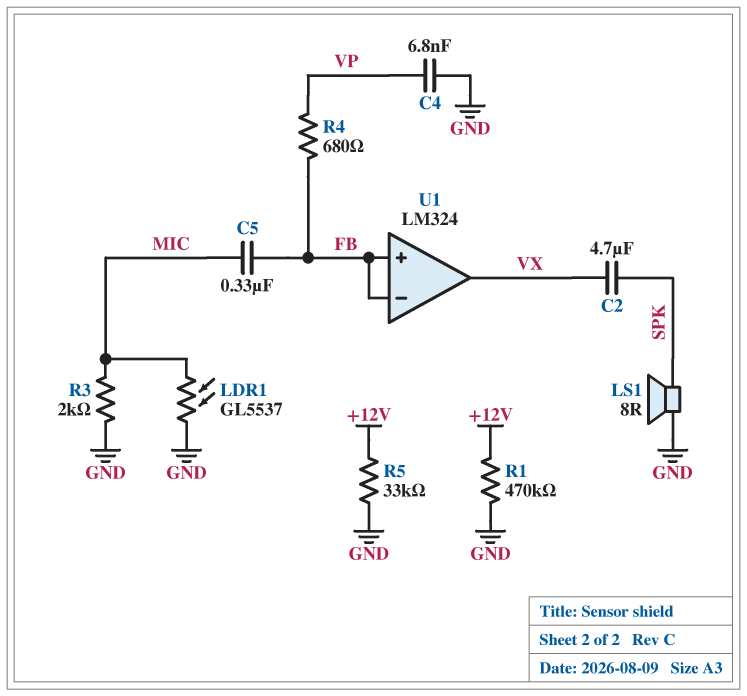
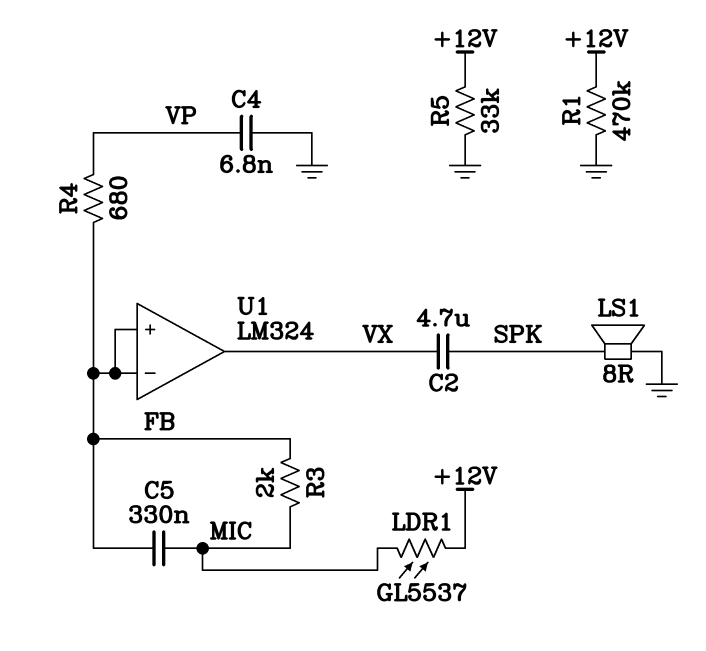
LDR1: GL5537 (GND, MIC) -> GL5537 (+12V, MIC)
R3: 2k (GND, MIC) -> 2k (FB, MIC)

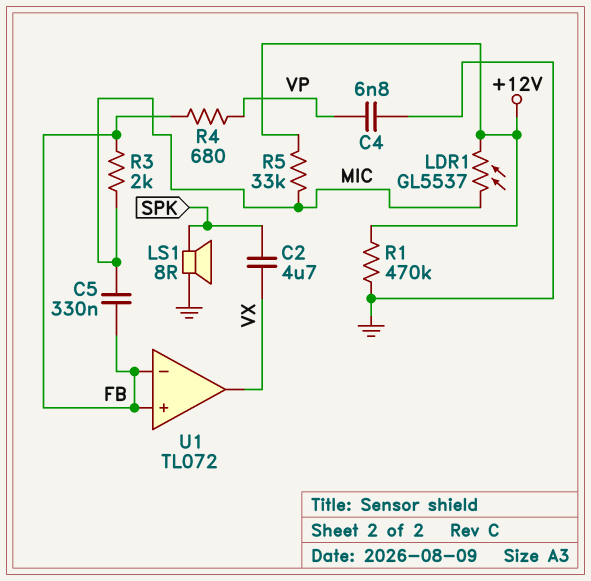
R5: 33k (+12V, GND) -> 33k (+12V, MIC)
U1: LM324 -> TL072

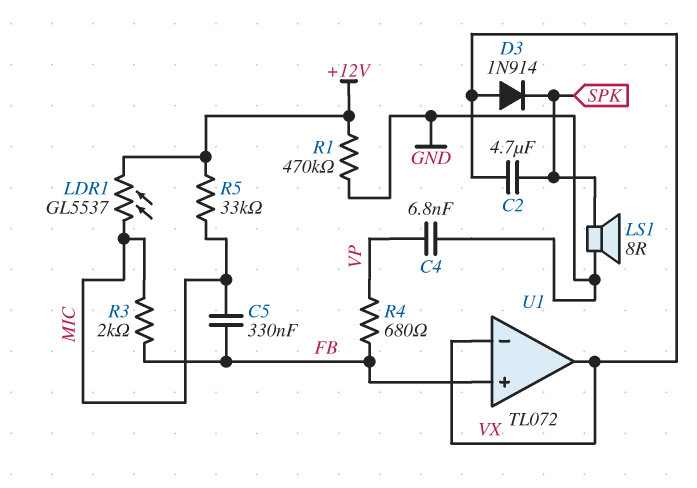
D3: none -> diode 1N914 (A VX, K SPK)
U1 pin in-: FB -> VX

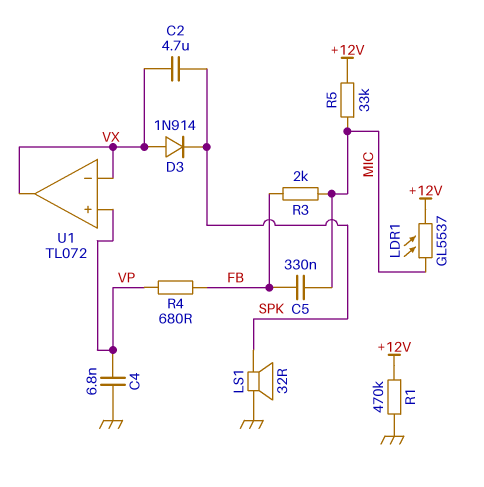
LS1: speaker 8R (GND, SPK) -> speaker 32R (GND, SPK)
U1 pin in+: FB -> VP

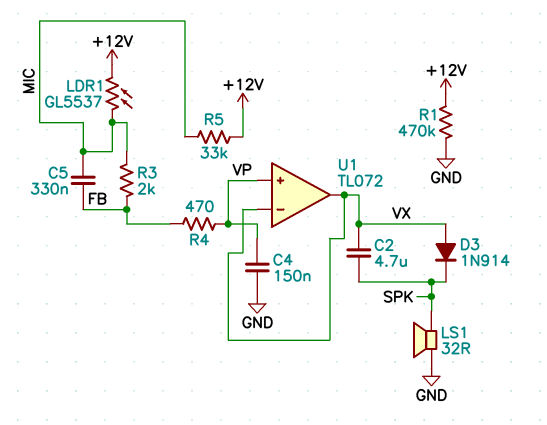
C4: 6.8nF (GND, VP) -> 150nF (GND, VP)
R4: 680 (FB, VP) -> 470 (FB, VP)

